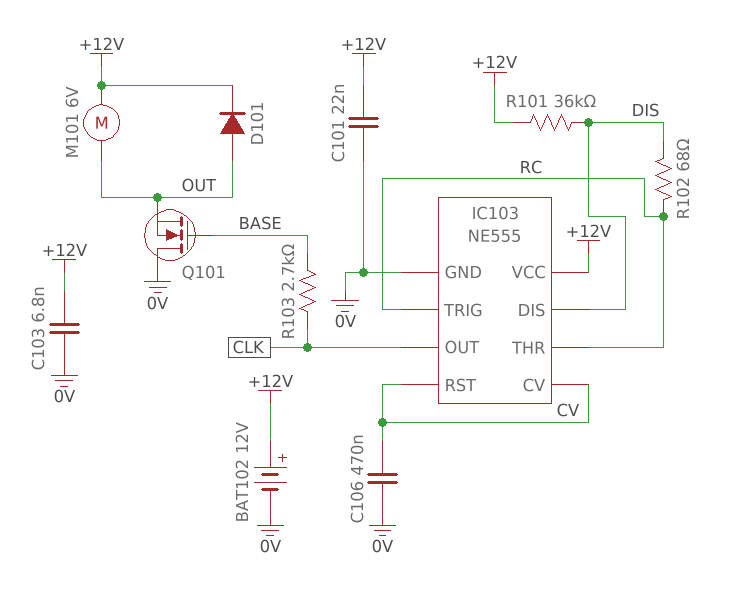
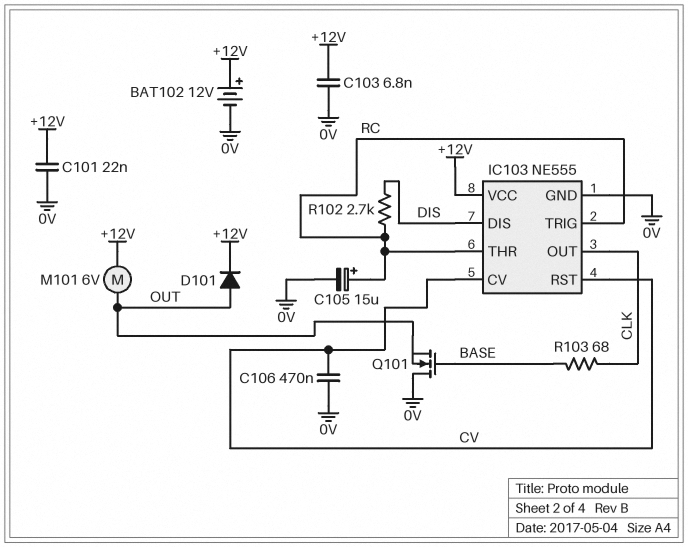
C105: none -> 15uF (plus RC, minus 0V)
R101: 36k (+12V, DIS) -> none
R102: 68 (DIS, RC) -> 2.7k (DIS, RC)
R103: 2.7k (BASE, CLK) -> 68 (BASE, CLK)

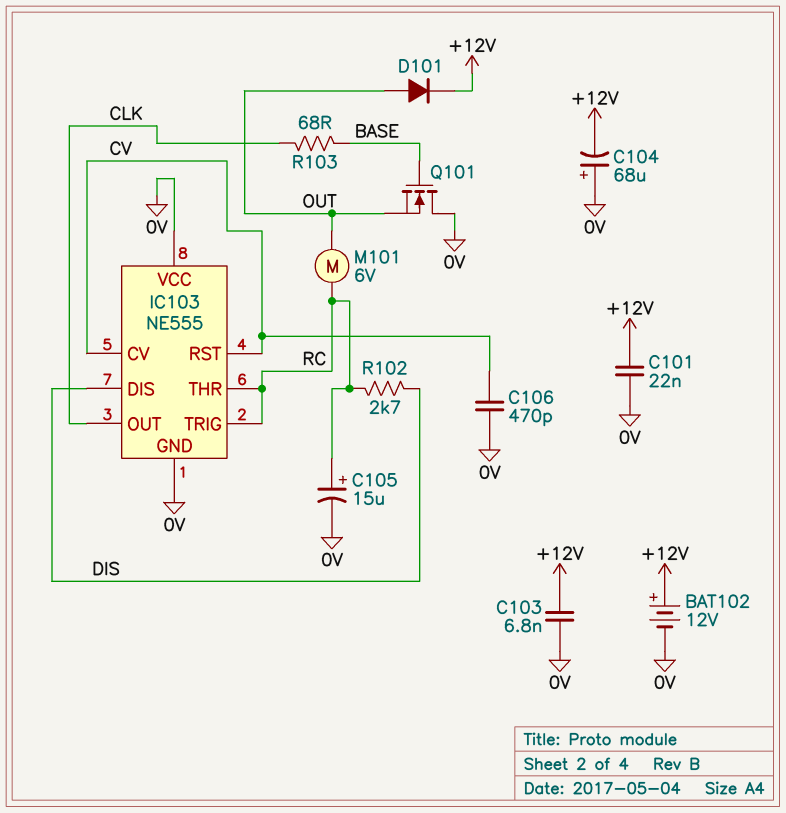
C104: none -> 68uF (plus 0V, minus +12V)
C106: 470nF (0V, CV) -> 470pF (0V, CV)
IC103 pin VCC: +12V -> 0V
M101: motor 6V (+12V, OUT) -> motor 6V (OUT, RC)

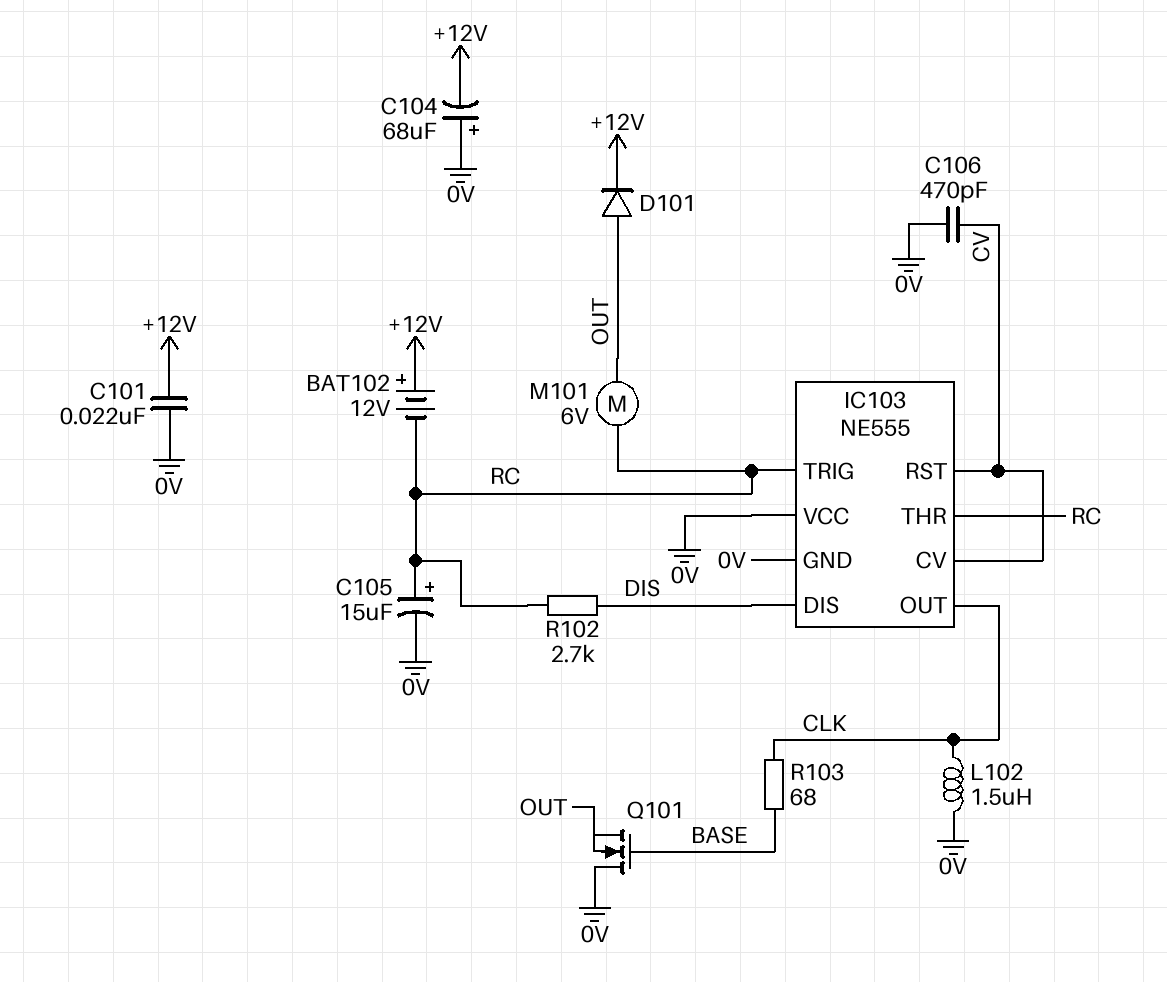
BAT102: 12V (plus +12V, minus 0V) -> 12V (plus +12V, minus RC)
C103: 6.8nF (+12V, 0V) -> none
L102: none -> 1.5uH (0V, CLK)

